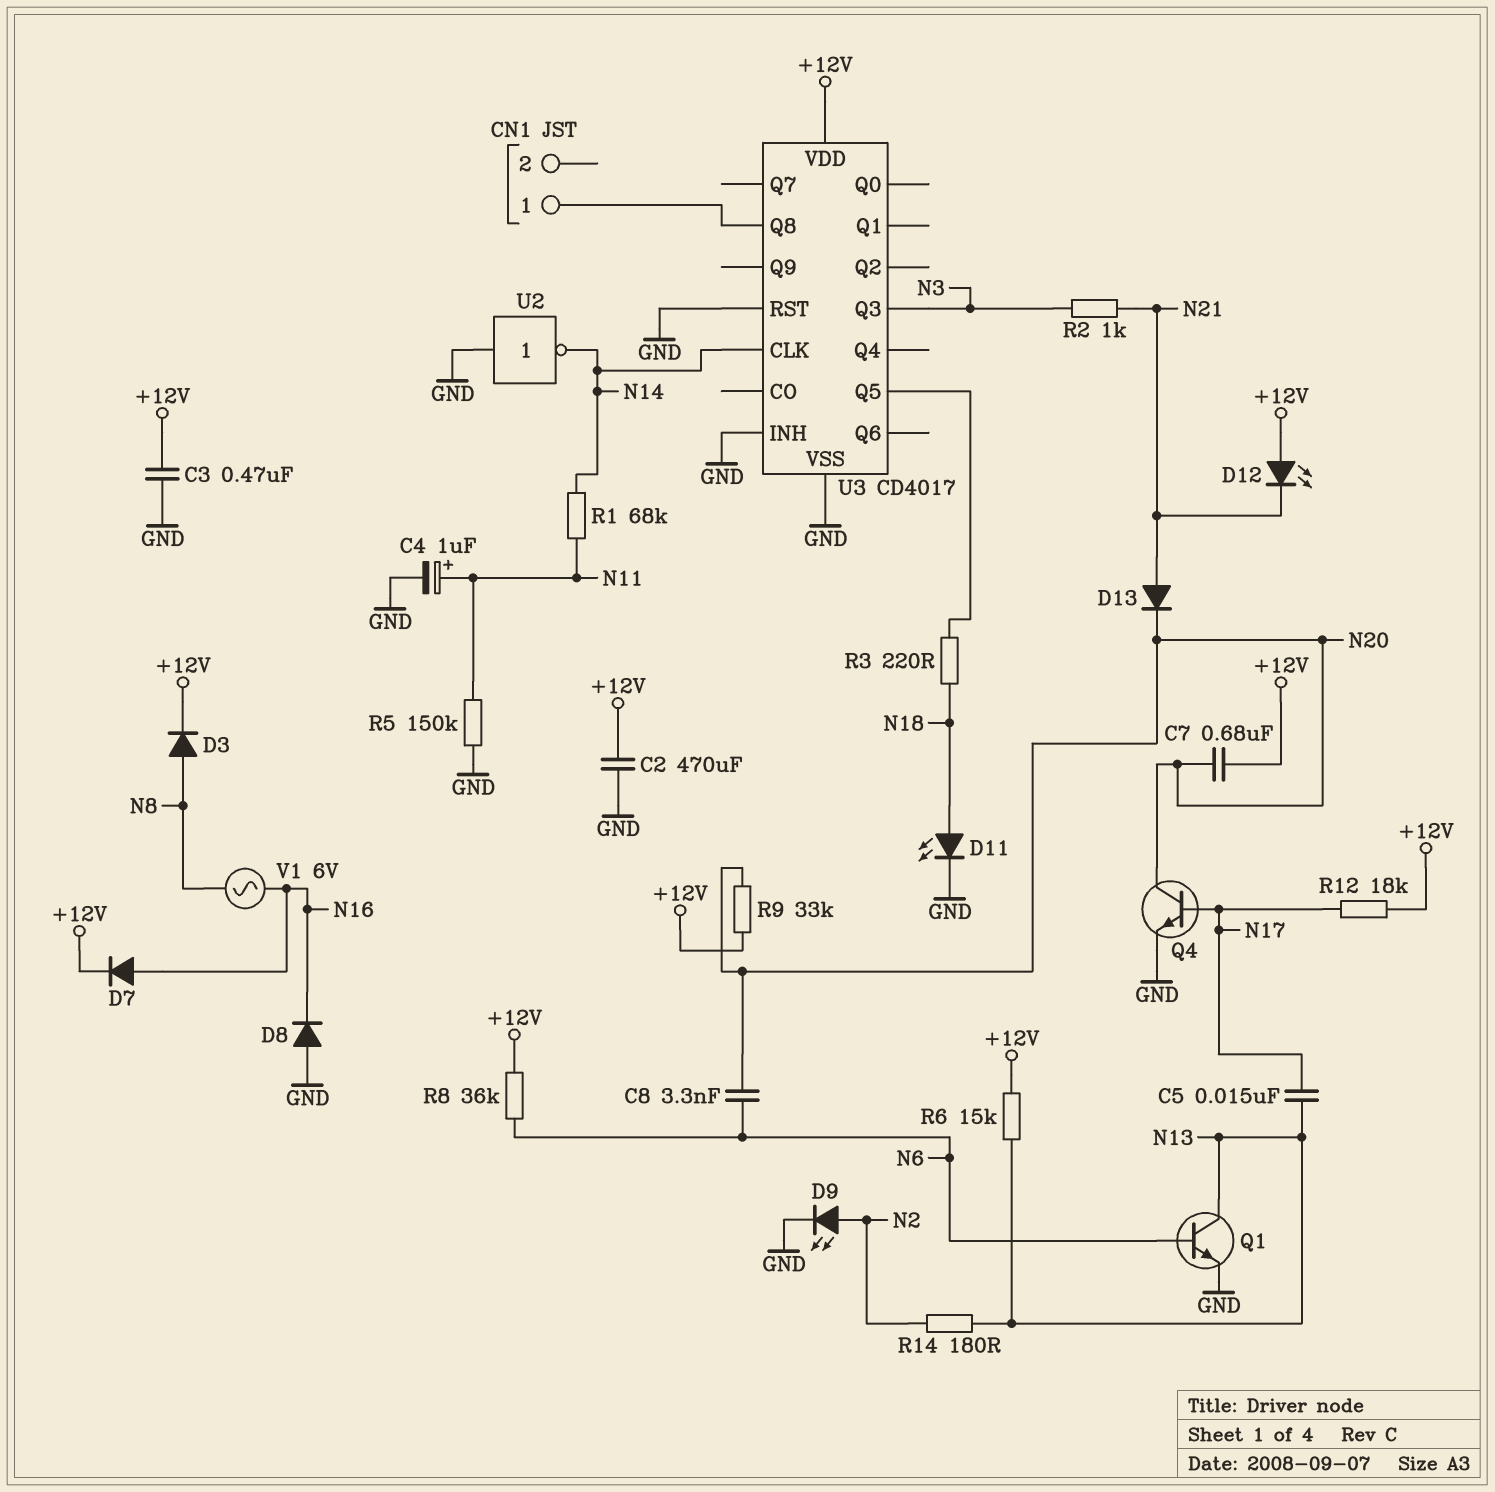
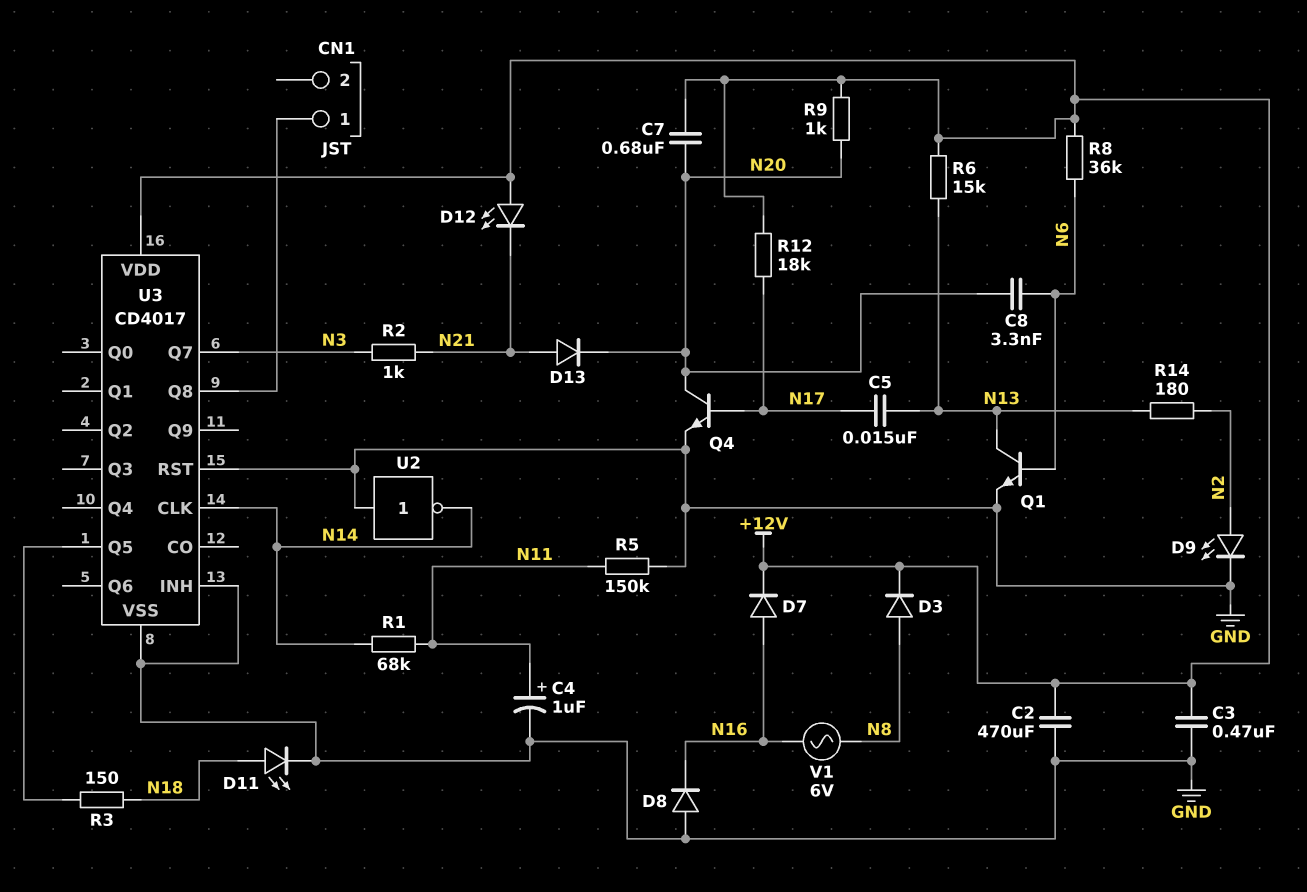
R3: 220 (N18, U3/Q5) -> 150 (N18, U3/Q5)
R9: 33k (+12V, N20) -> 1k (+12V, N20)
U3 pin Q3: N3 -> none
U3 pin Q7: none -> N3

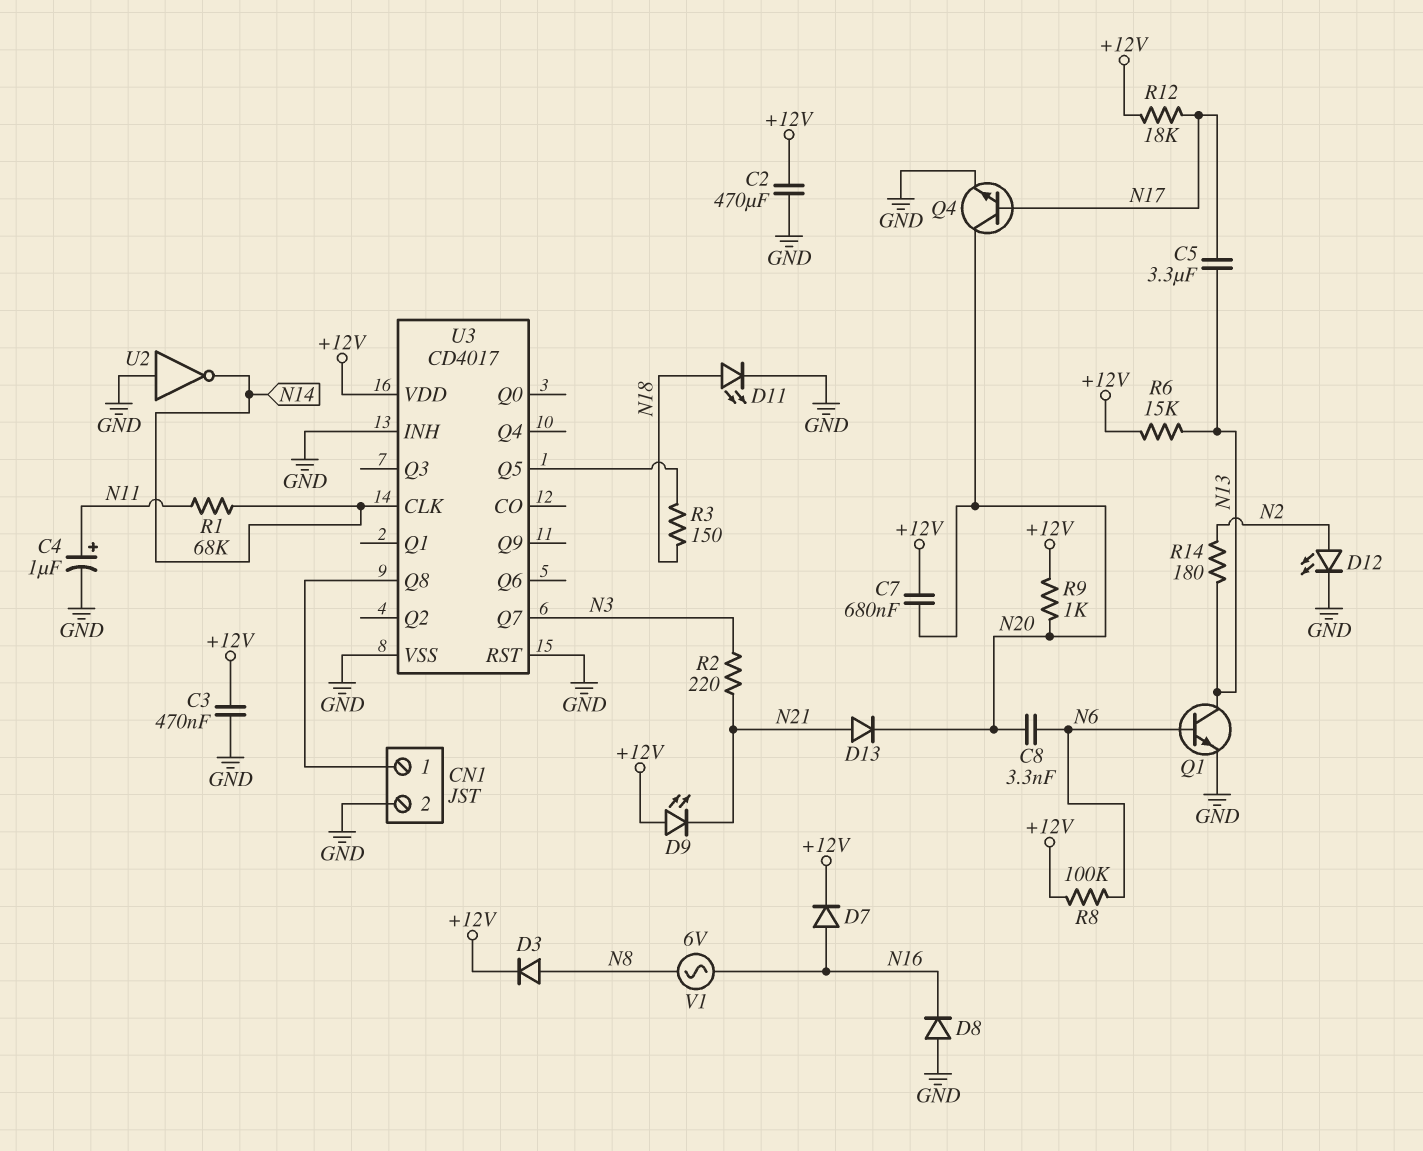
C5: 15nF (N13, N17) -> 3.3uF (N13, N17)
CN1 pin 2: none -> GND
D9: LED (A N2, K GND) -> LED (A +12V, K N21)
D12: LED (A +12V, K N21) -> LED (A N2, K GND)
R2: 1k (N3, N21) -> 220 (N3, N21)
R5: 150k (GND, N11) -> none
R8: 36k (+12V, N6) -> 100k (+12V, N6)

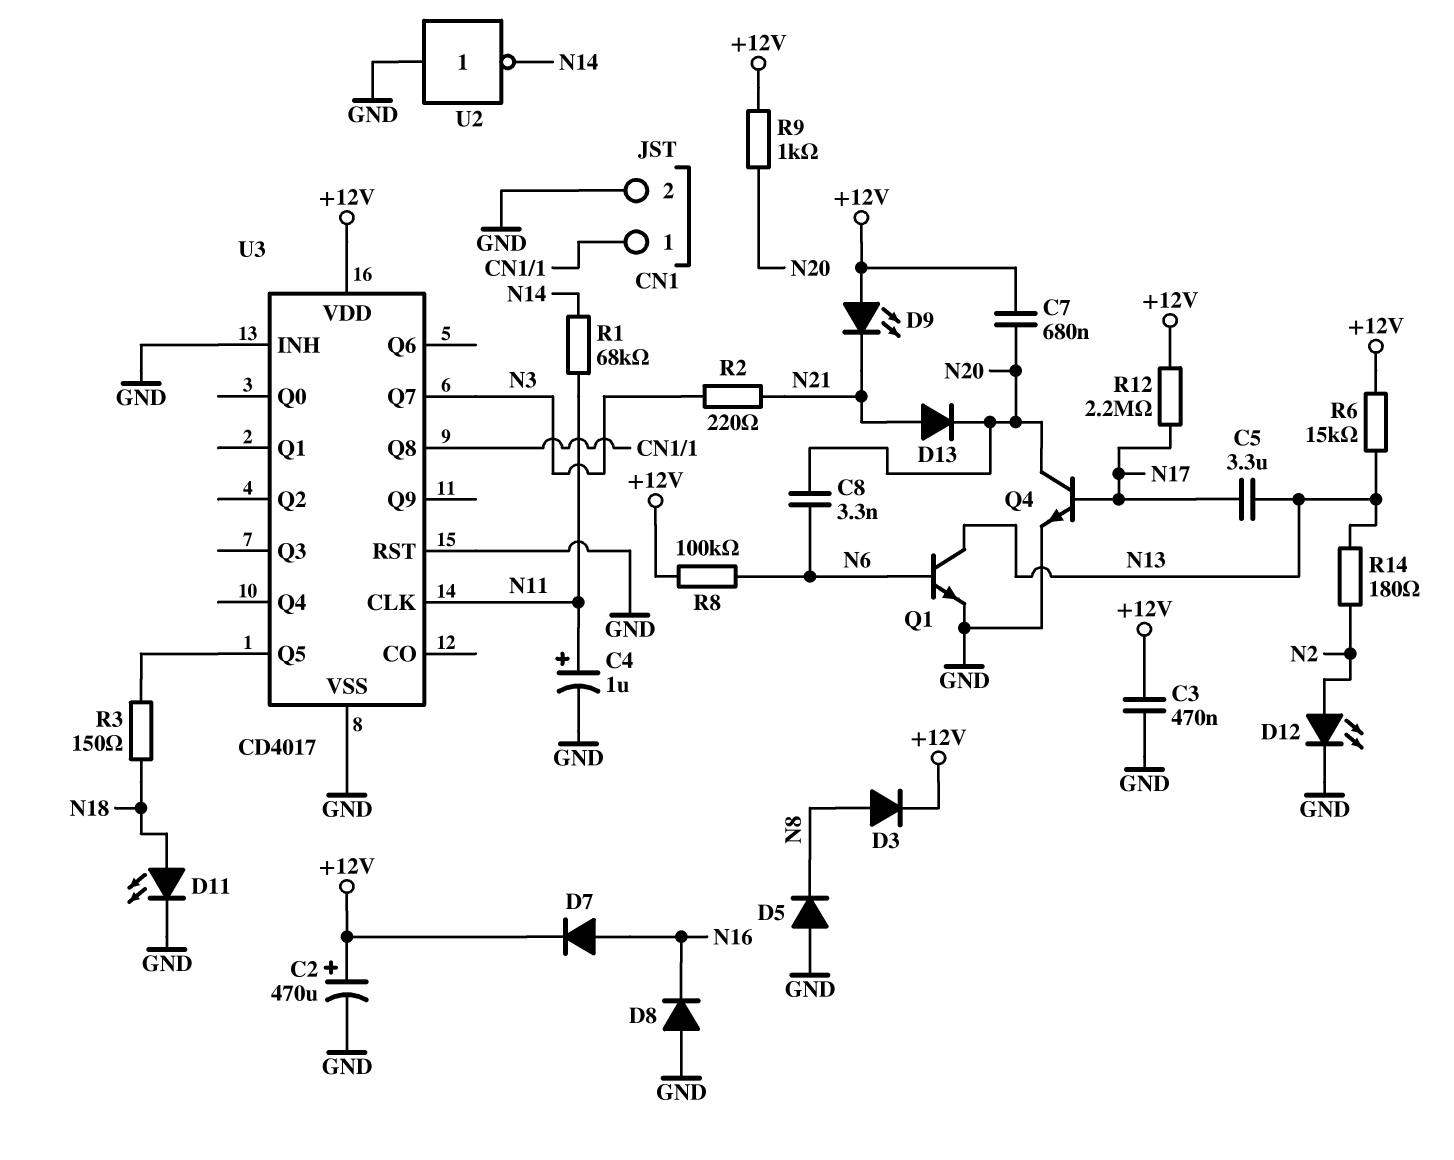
C2: 470uF (+12V, GND) -> 470uF (plus +12V, minus GND)
D5: none -> diode (A GND, K N8)
R12: 18k (+12V, N17) -> 2.2M (+12V, N17)
U3 pin CLK: N14 -> N11
V1: AC 6V (N8, N16) -> none

